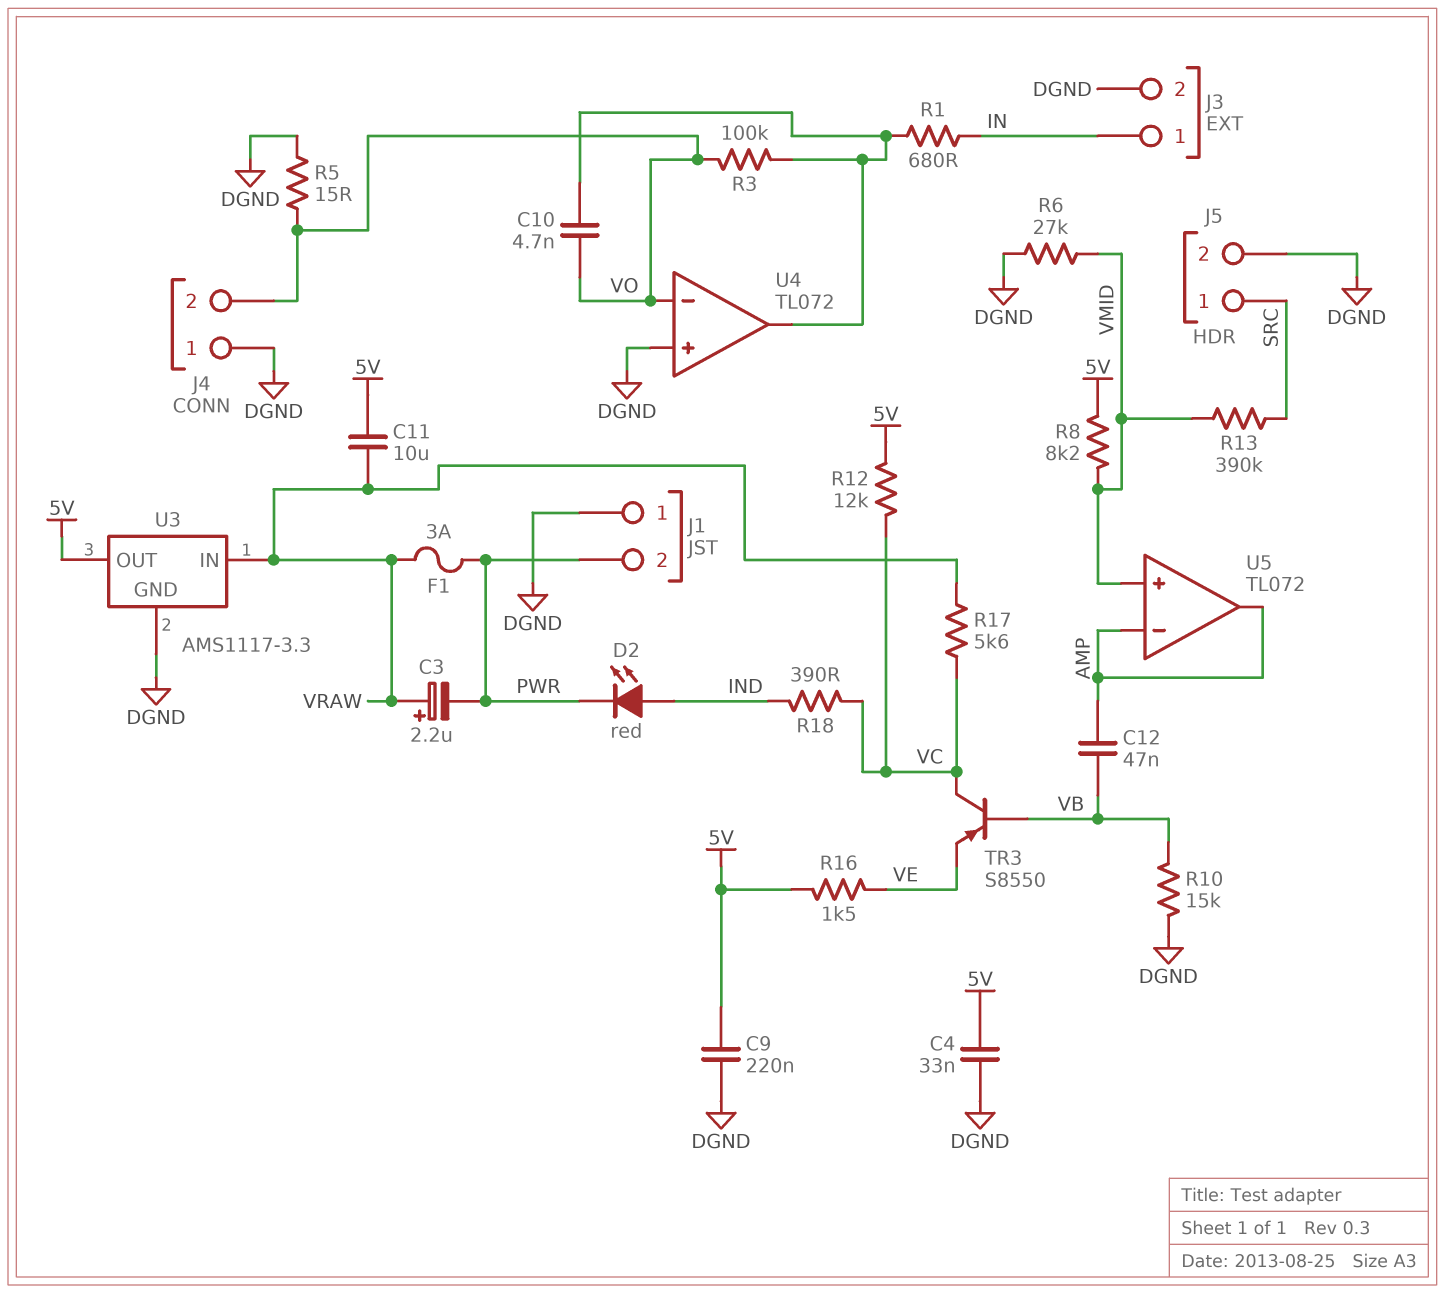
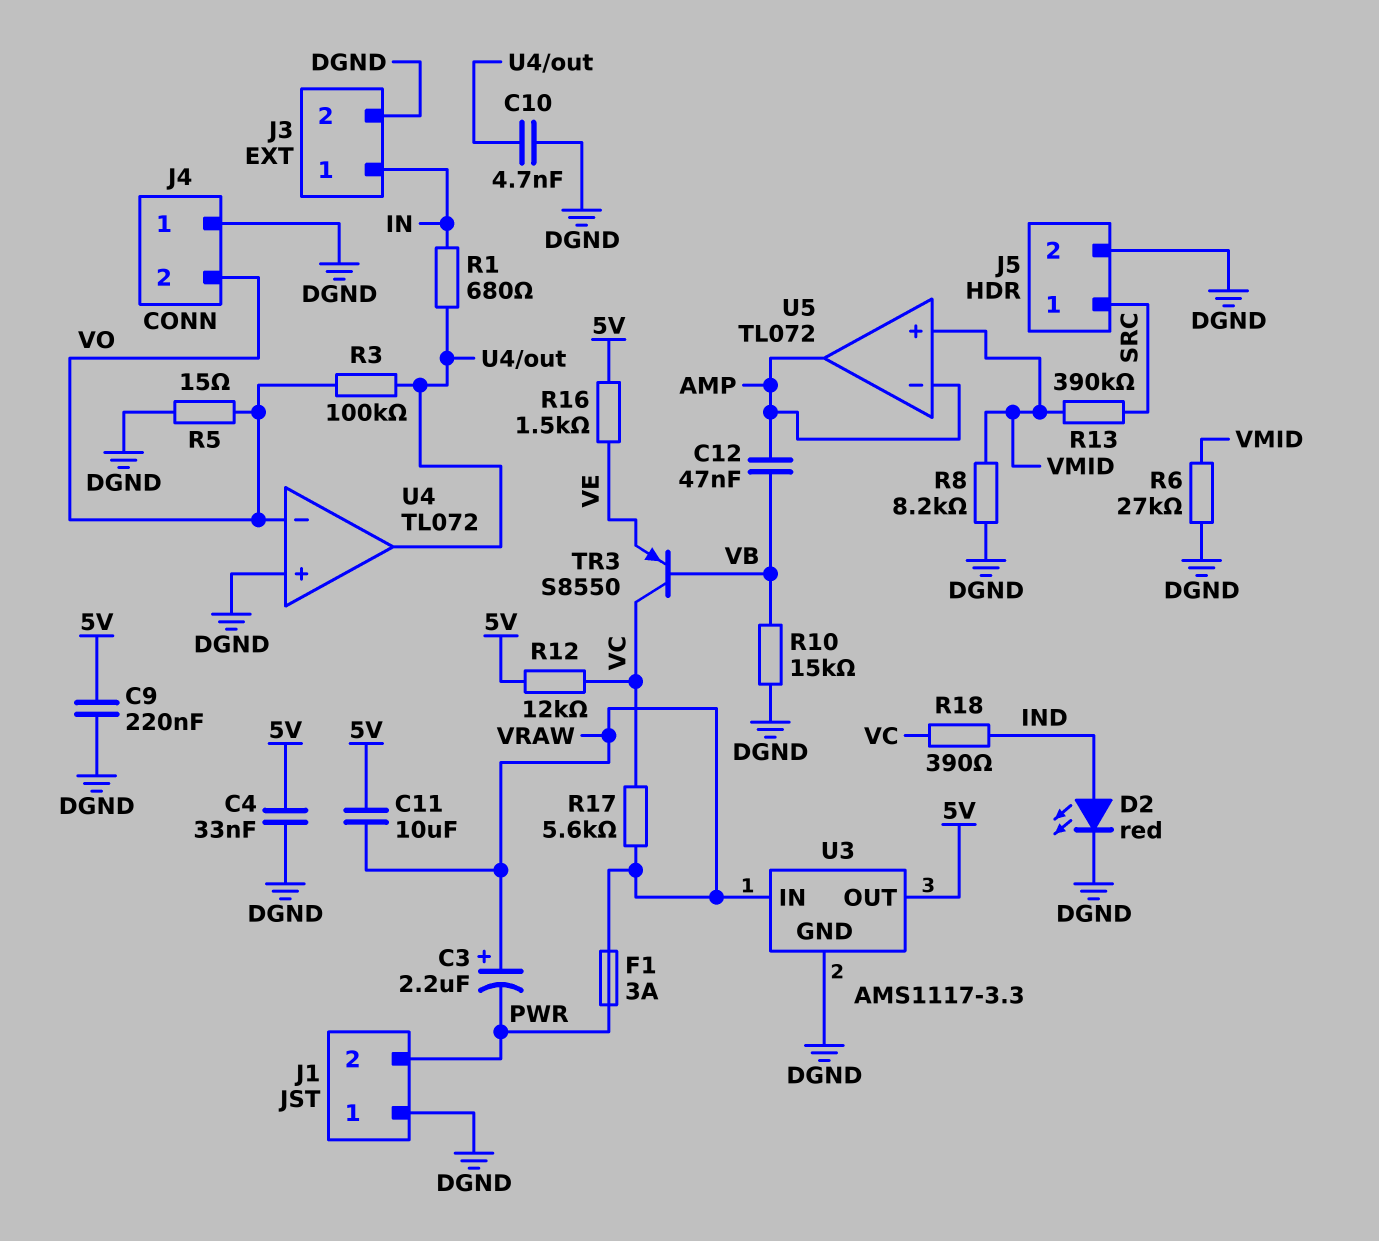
C10: 4.7nF (U4/out, VO) -> 4.7nF (DGND, U4/out)
D2: LED red (A IND, K PWR) -> LED red (A IND, K DGND)
R8: 8.2k (5V, VMID) -> 8.2k (DGND, VMID)

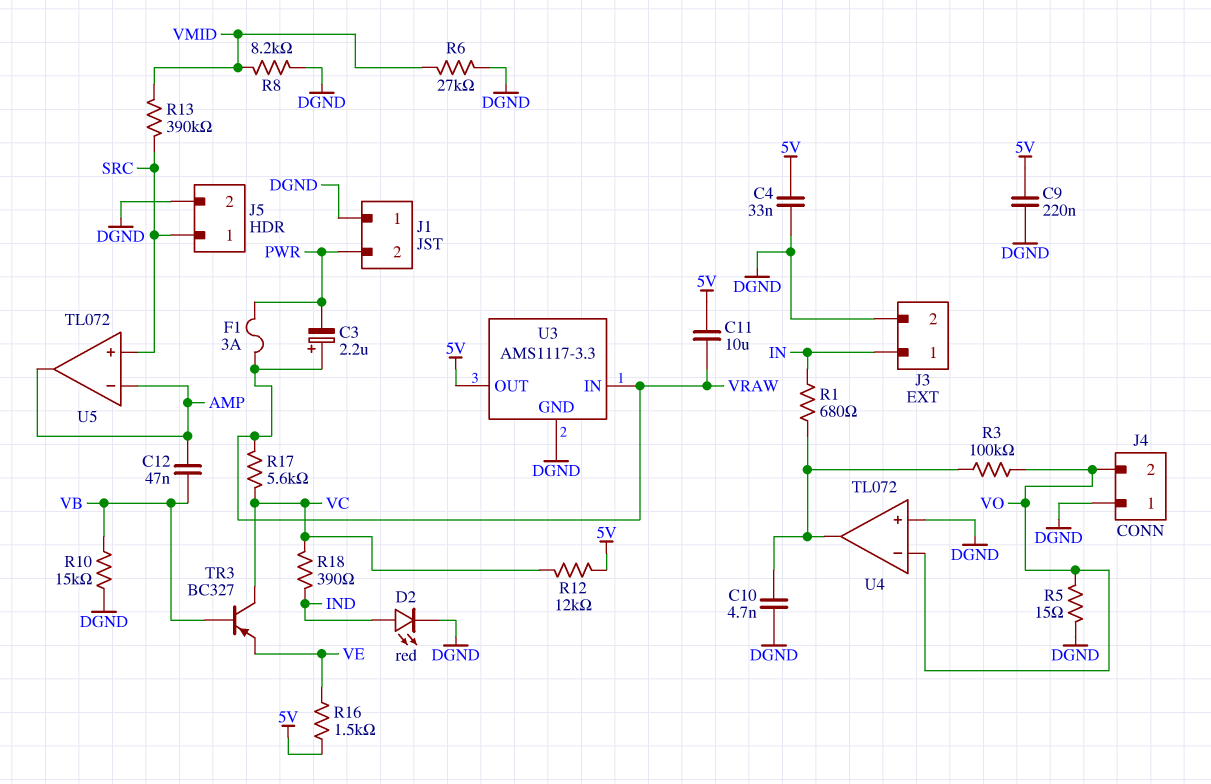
TR3: PNP S8550 (B VB, C VC, E VE) -> PNP BC327 (B VB, C VC, E VE)
U5 pin in+: VMID -> SRC

